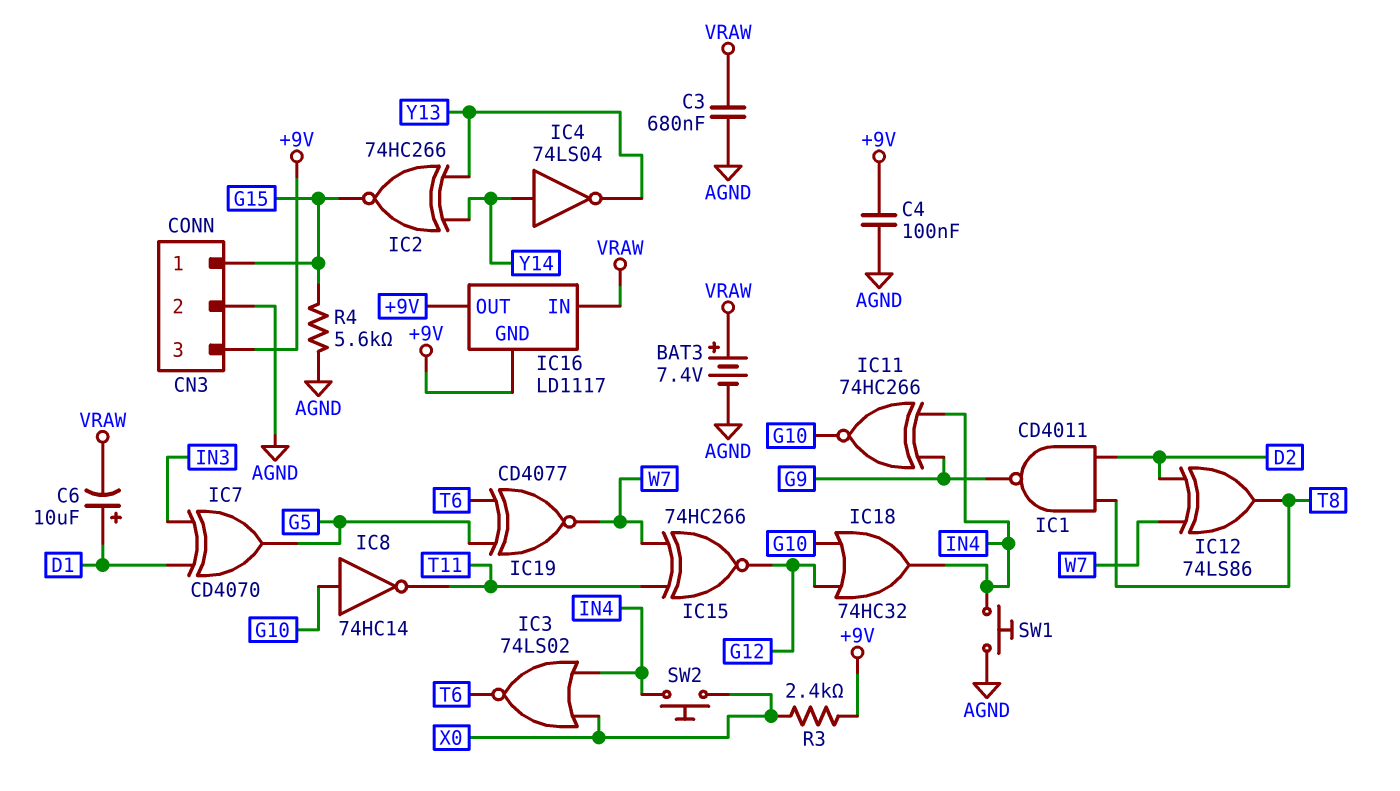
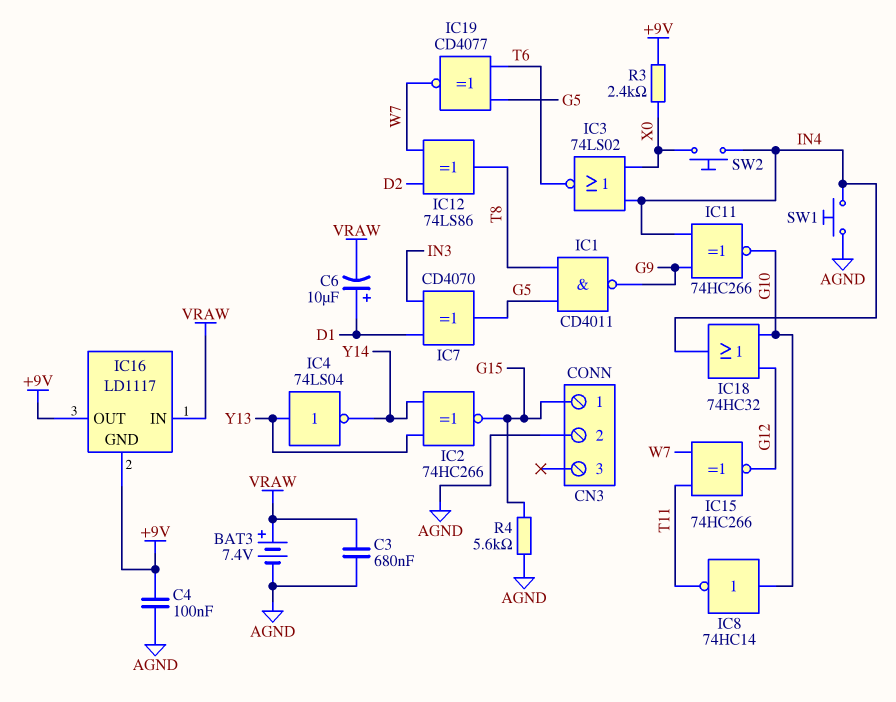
CN3 pin 3: +9V -> none
IC1: NAND CD4011 (in D2, in T8, out G9) -> NAND CD4011 (in G5, in T8, out G9)
IC4: NOT 74LS04 (in Y14, out Y13) -> NOT 74LS04 (in Y13, out Y14)

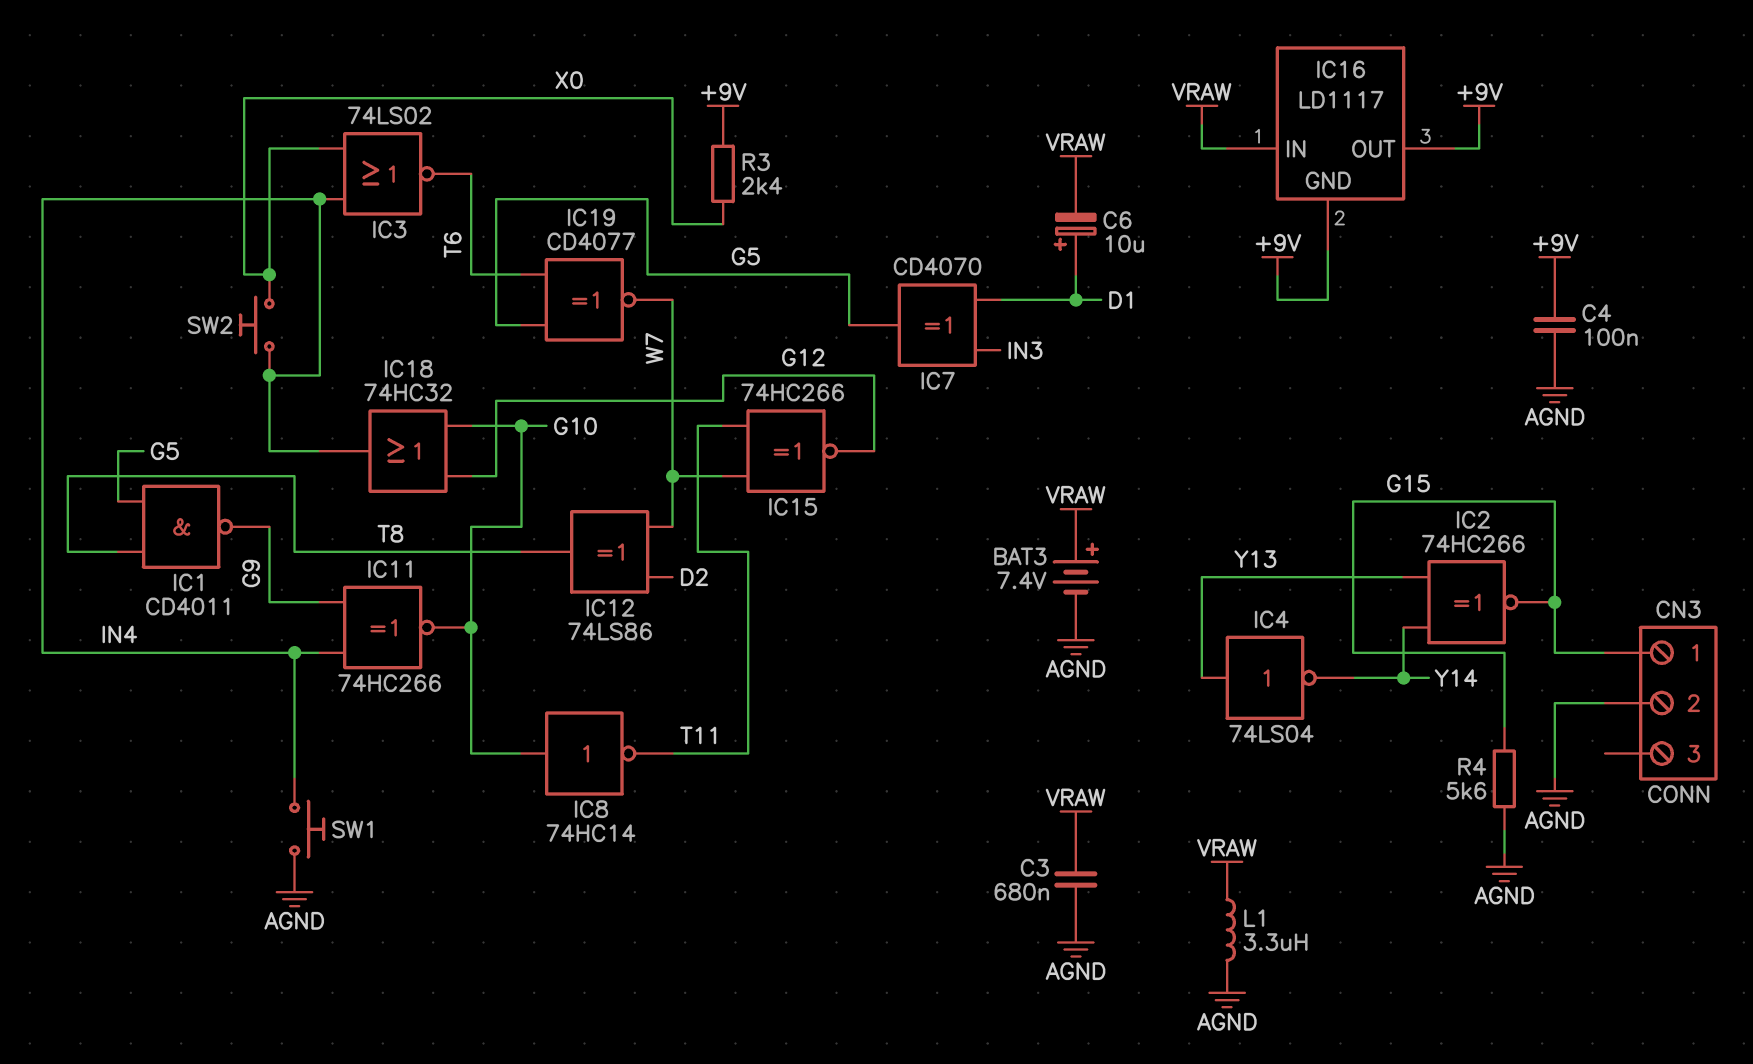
L1: none -> 3.3uH (AGND, VRAW)

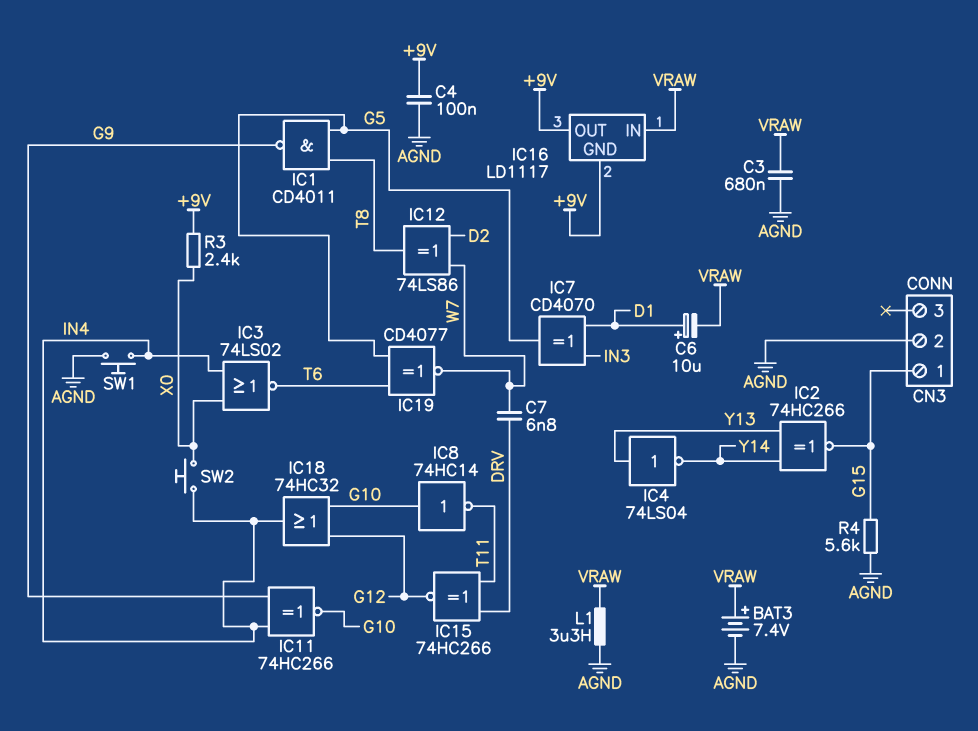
C7: none -> 6.8nF (DRV, W7)
IC15: XNOR 74HC266 (in T11, in W7, out G12) -> XNOR 74HC266 (in DRV, in T11, out G12)

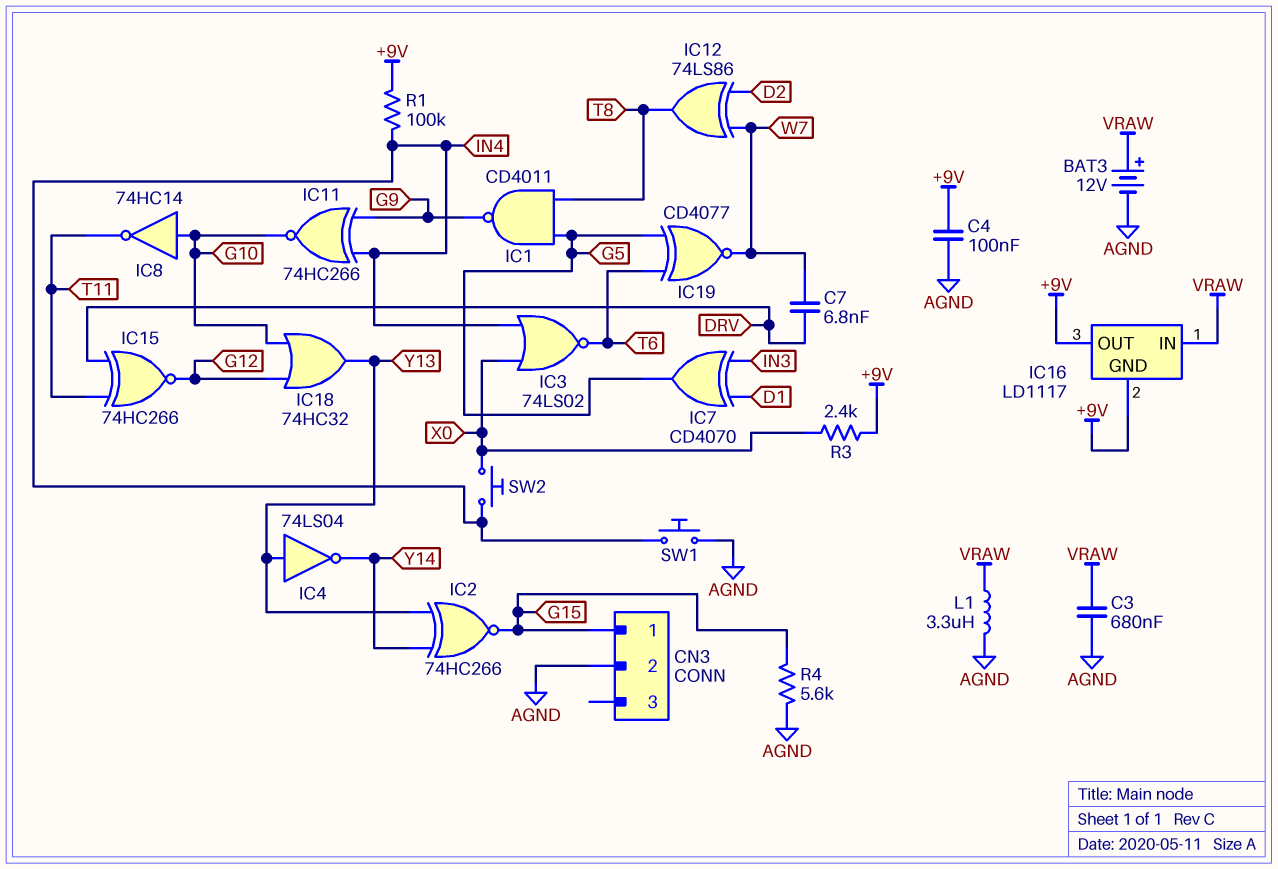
BAT3: 7.4V (plus VRAW, minus AGND) -> 12V (plus VRAW, minus AGND)
C6: 10uF (plus D1, minus VRAW) -> none
IC18: OR 74HC32 (in G10, in G12, out IN4) -> OR 74HC32 (in G10, in G12, out Y13)
R1: none -> 100k (+9V, IN4)

